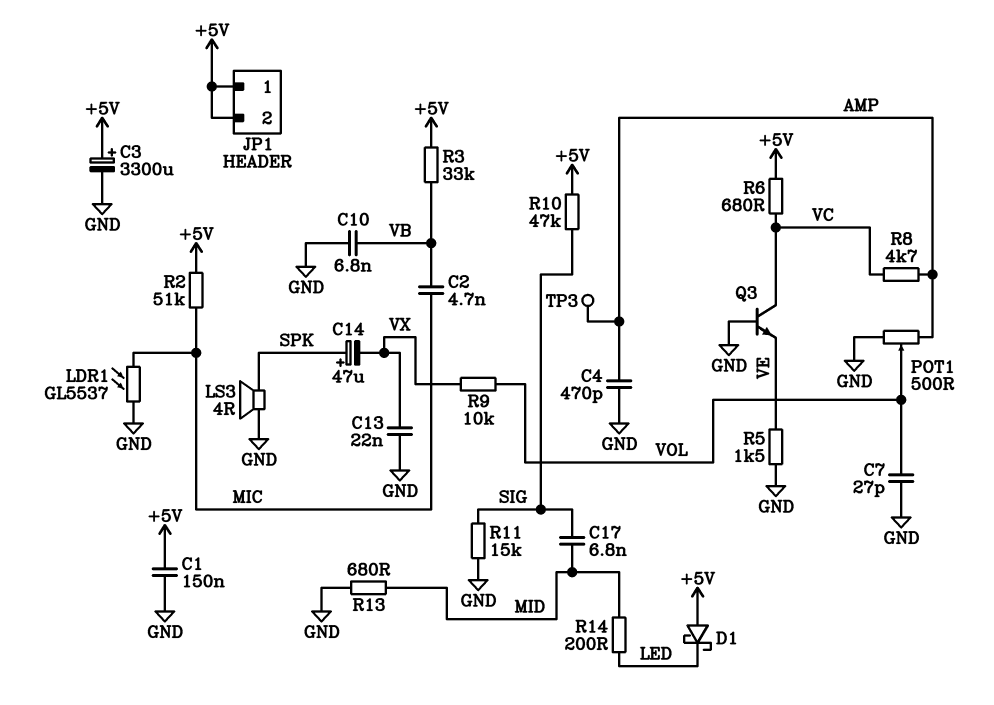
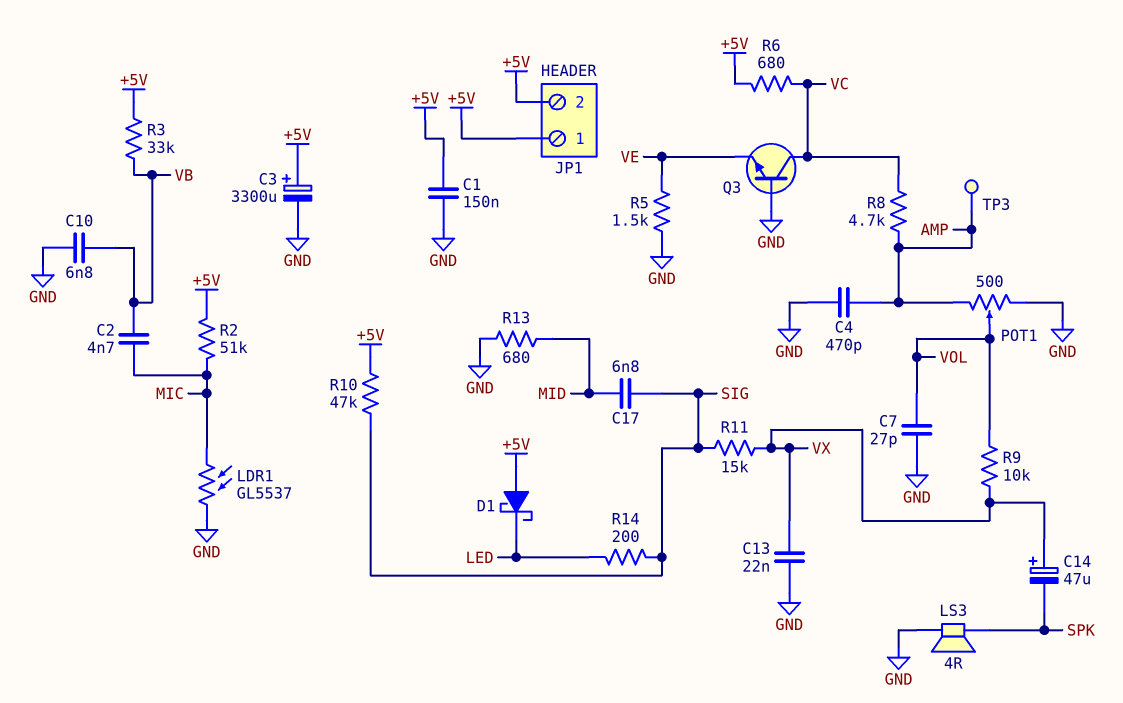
C14: 47uF (plus SPK, minus VX) -> 47uF (plus VX, minus SPK)
R11: 15k (GND, SIG) -> 15k (SIG, VX)
R14: 200 (LED, MID) -> 200 (LED, SIG)

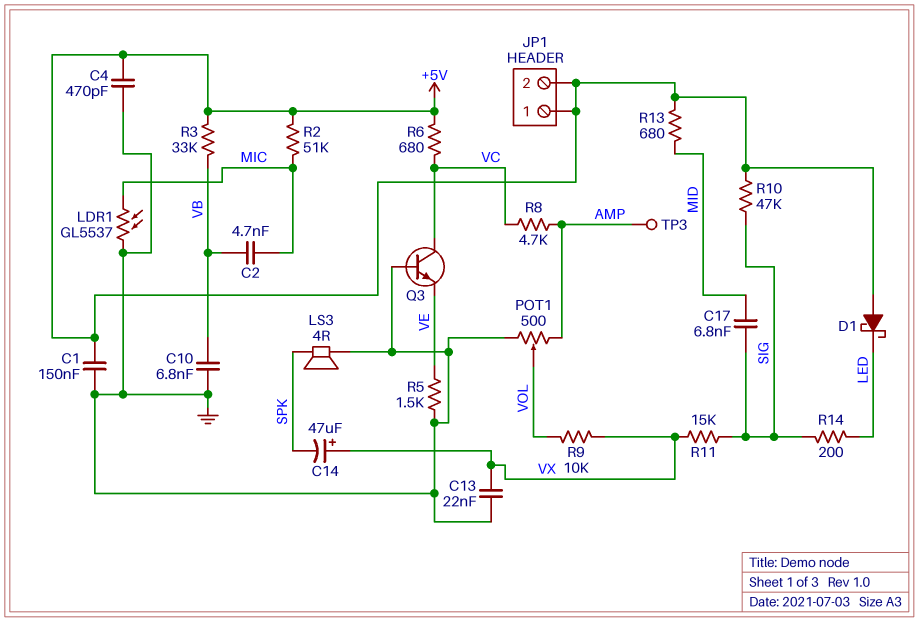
C3: 3300uF (plus +5V, minus GND) -> none
C4: 470pF (AMP, GND) -> 470pF (+5V, GND)
C7: 27pF (GND, VOL) -> none
R13: 680 (GND, MID) -> 680 (+5V, MID)

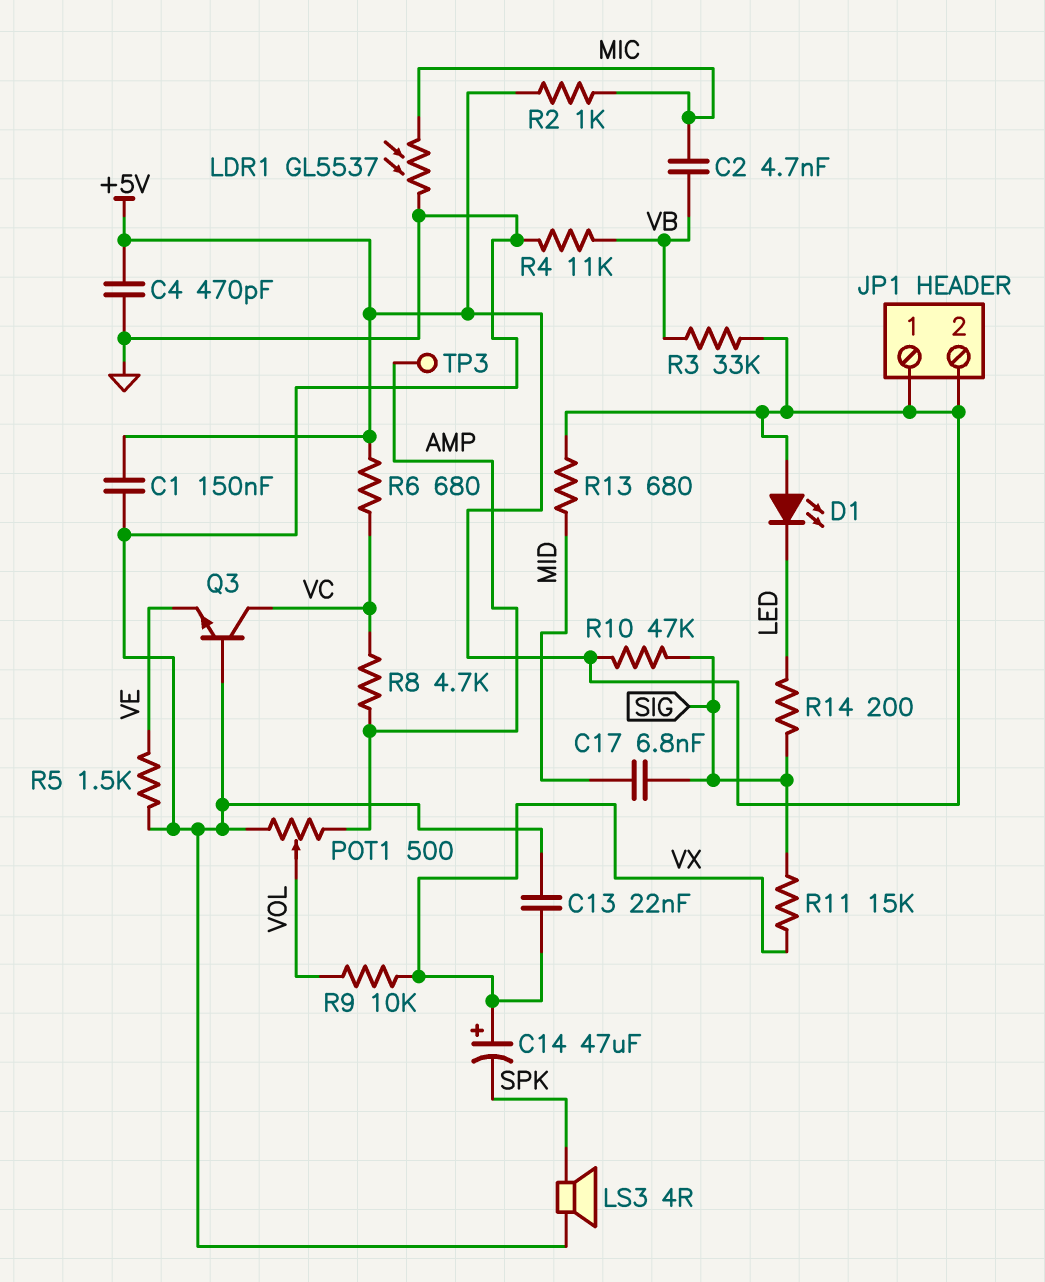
C10: 6.8nF (GND, VB) -> none
D1: schottky (A +5V, K LED) -> LED (A +5V, K LED)
R2: 51k (+5V, MIC) -> 1k (+5V, MIC)
R4: none -> 11k (GND, VB)

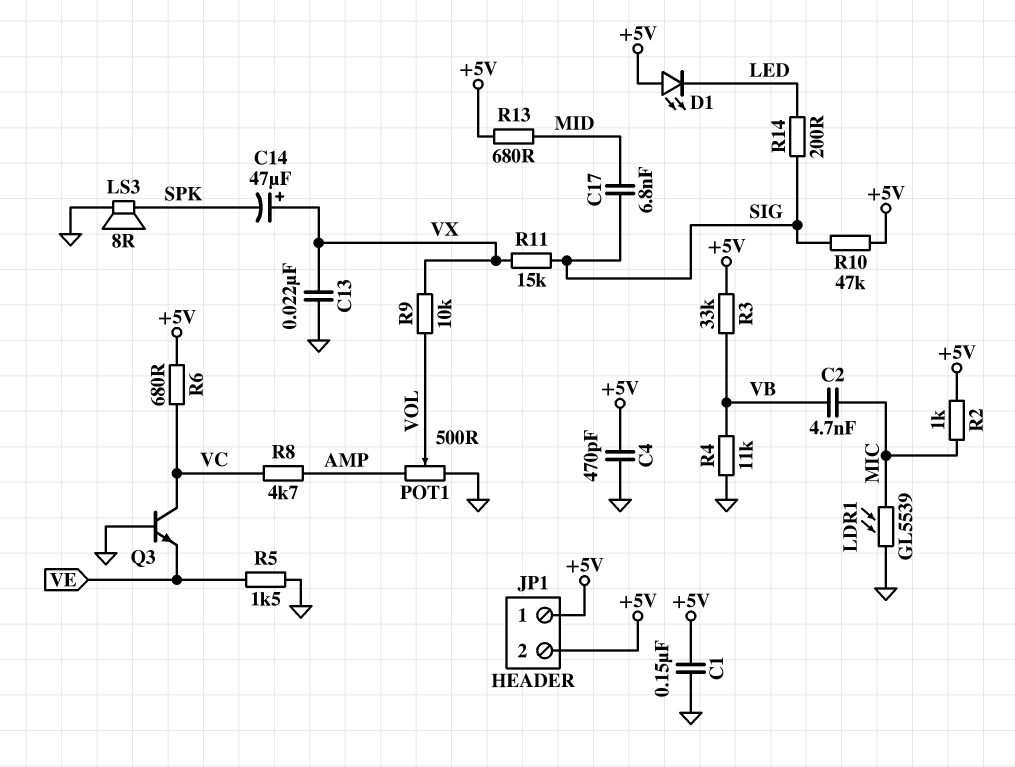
LDR1: GL5537 (GND, MIC) -> GL5539 (GND, MIC)
LS3: speaker 4R (GND, SPK) -> speaker 8R (GND, SPK)
TP3: test point (AMP) -> none

